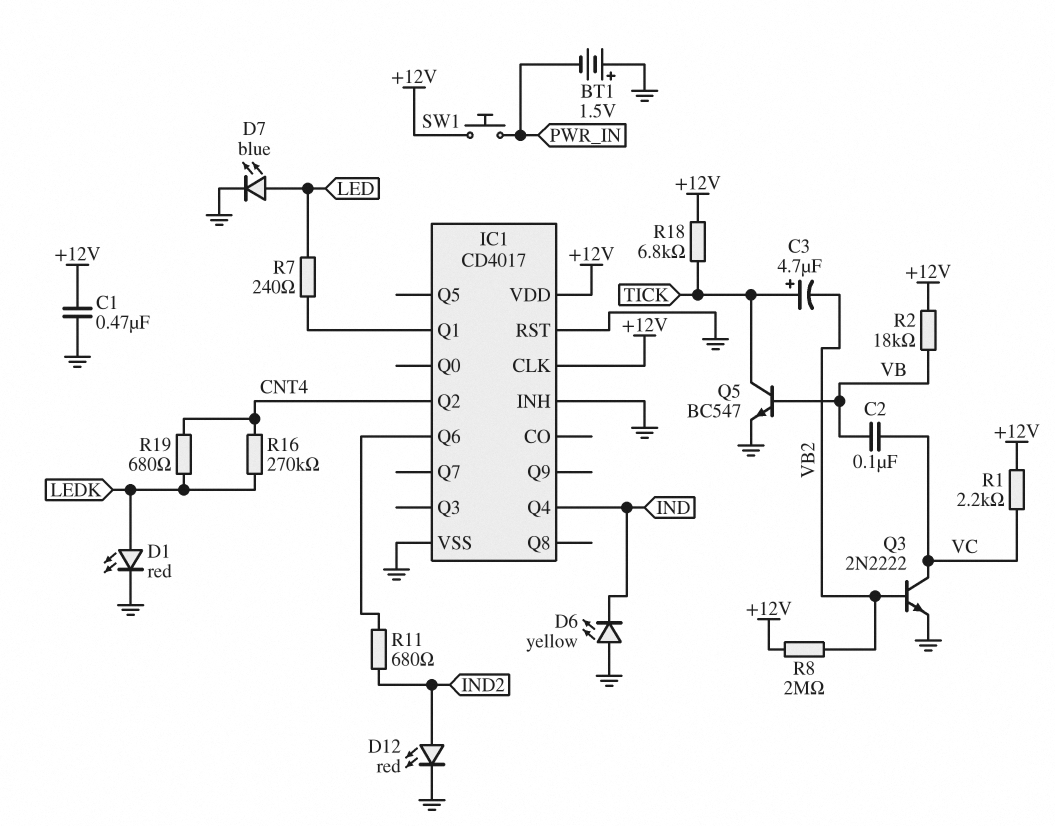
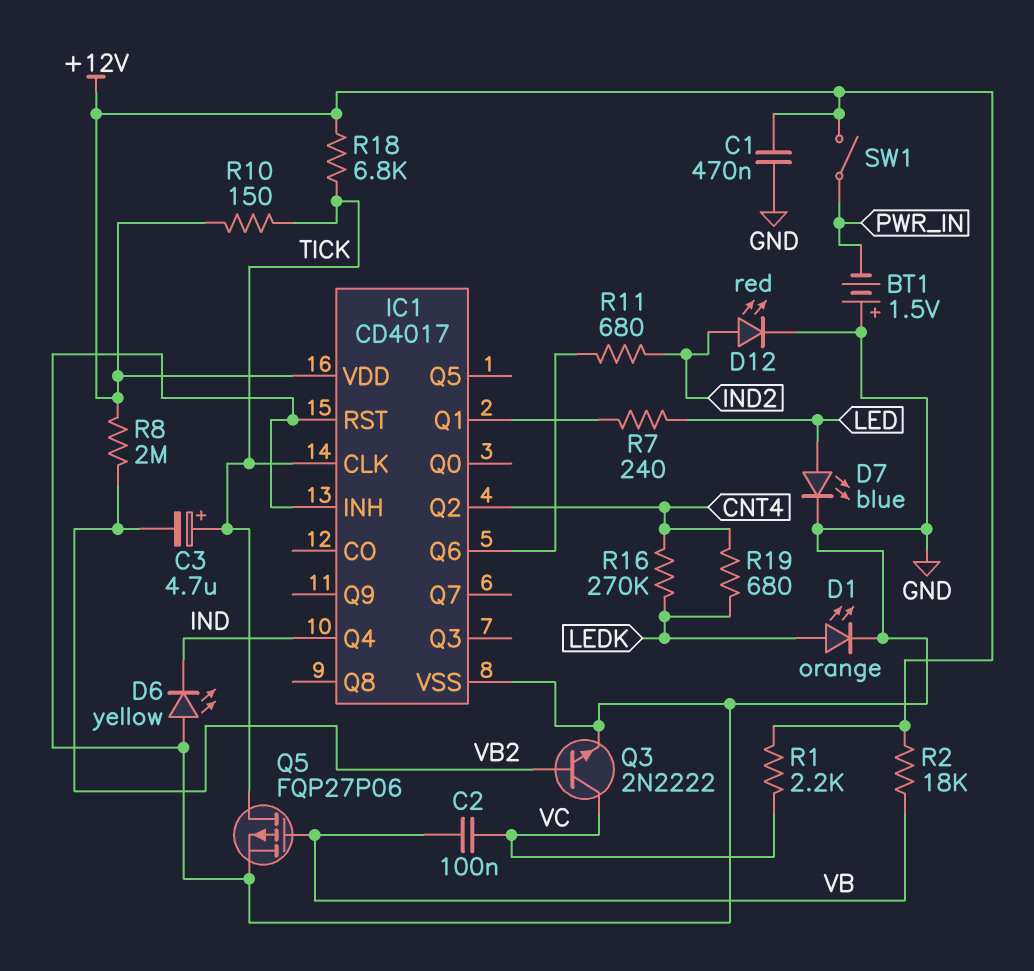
D1: LED red (A LEDK, K GND) -> LED orange (A LEDK, K GND)
IC1 pin CLK: +12V -> TICK
Q5: NPN BC547 (B VB, C TICK, E GND) -> PMOS FQP27P06 (G VB, D TICK, S GND)
R10: none -> 150 (+12V, TICK)
SW1: button (+12V, PWR_IN) -> switch (+12V, PWR_IN)

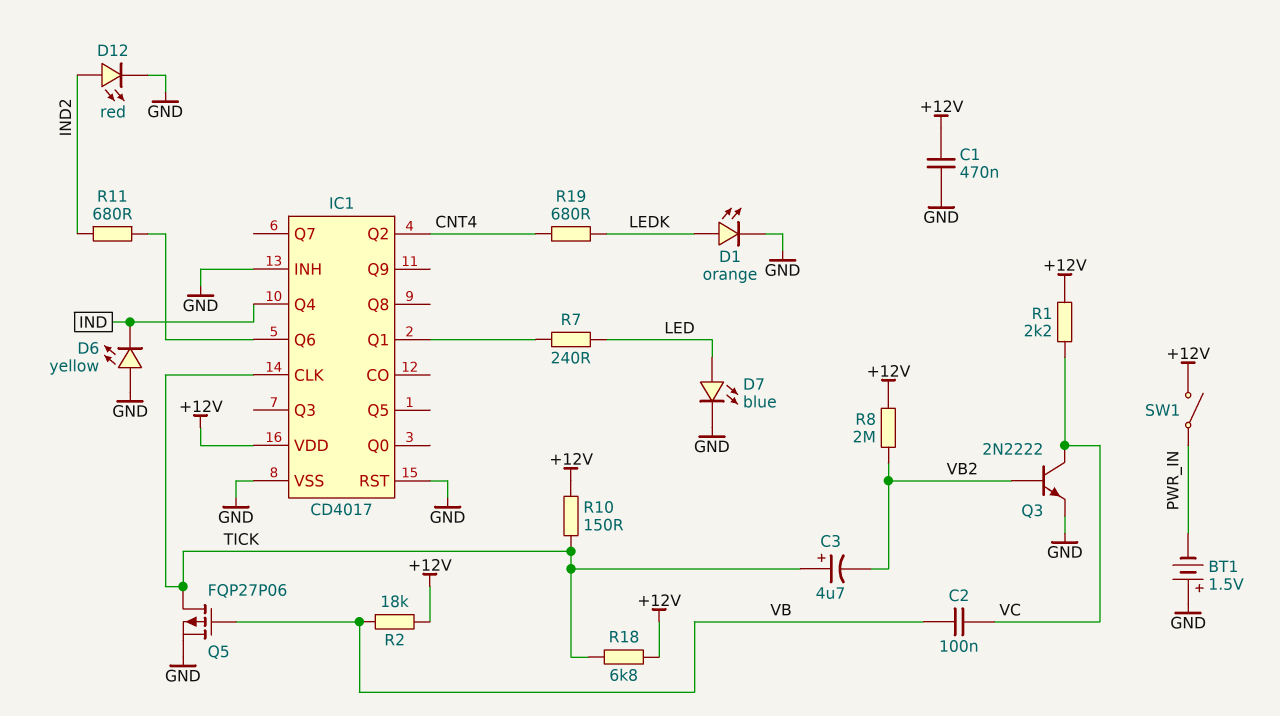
R16: 270k (CNT4, LEDK) -> none

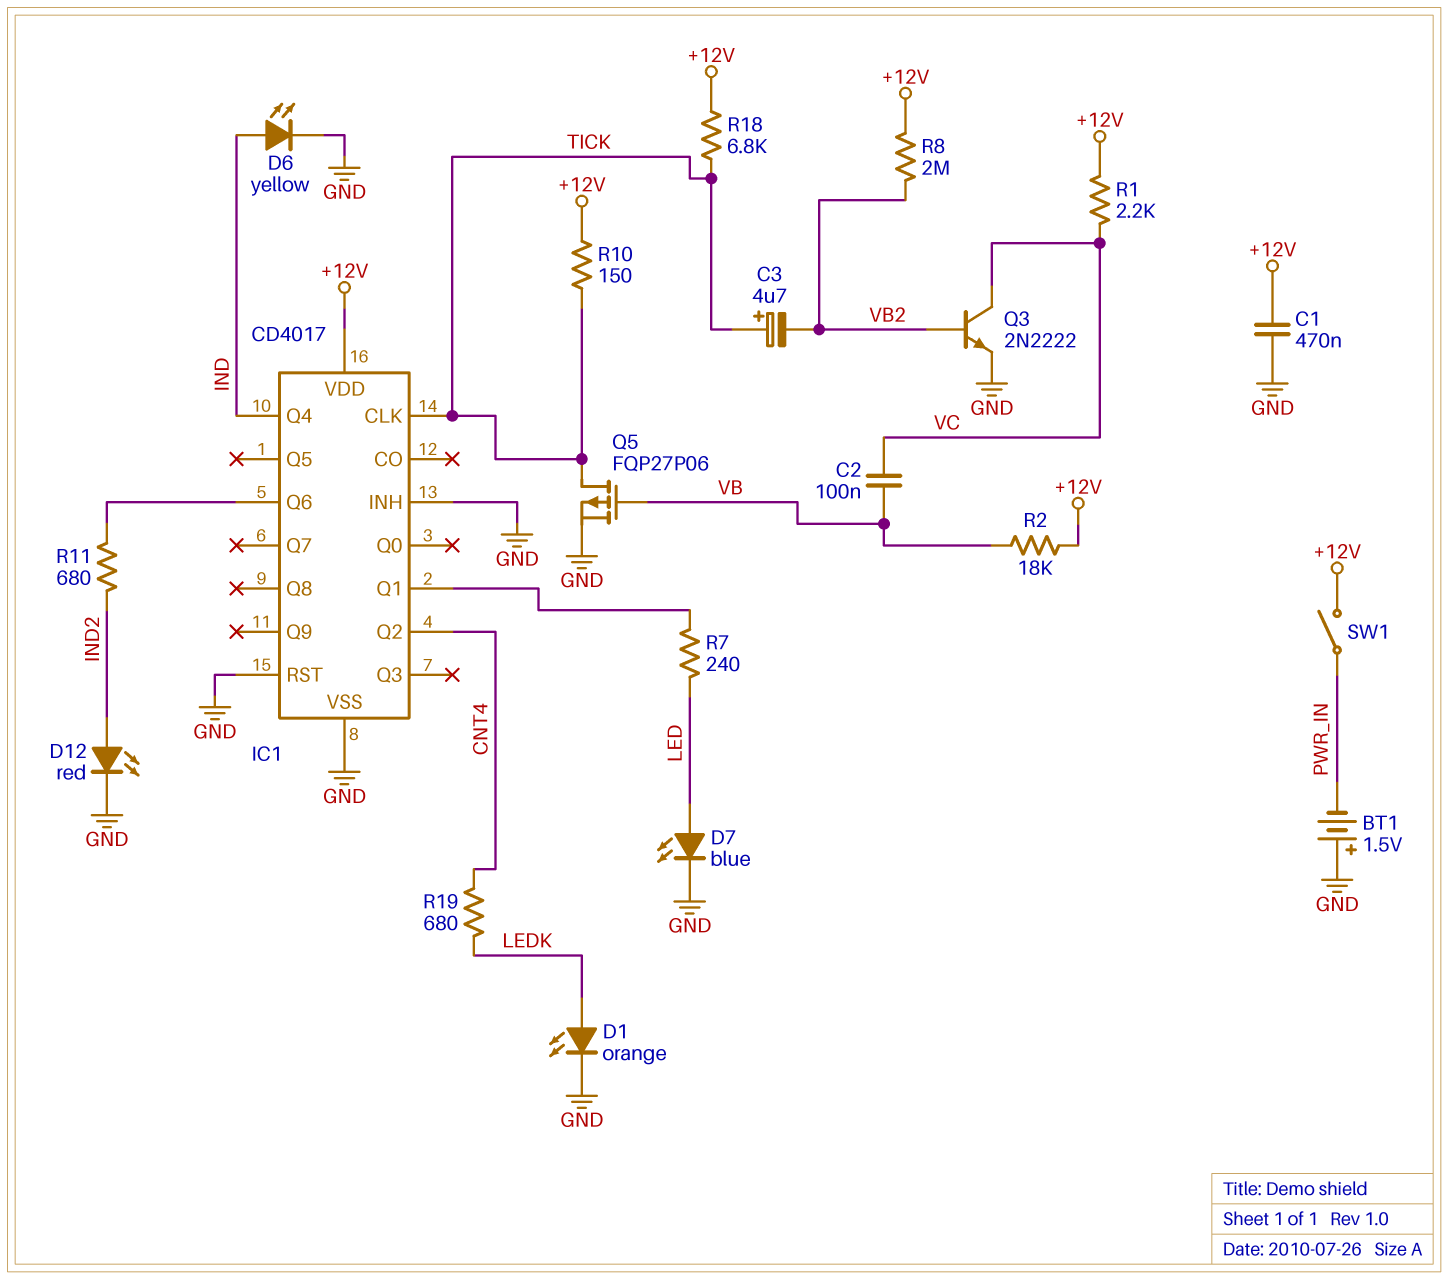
D6: LED yellow (A GND, K IND) -> LED yellow (A IND, K GND)

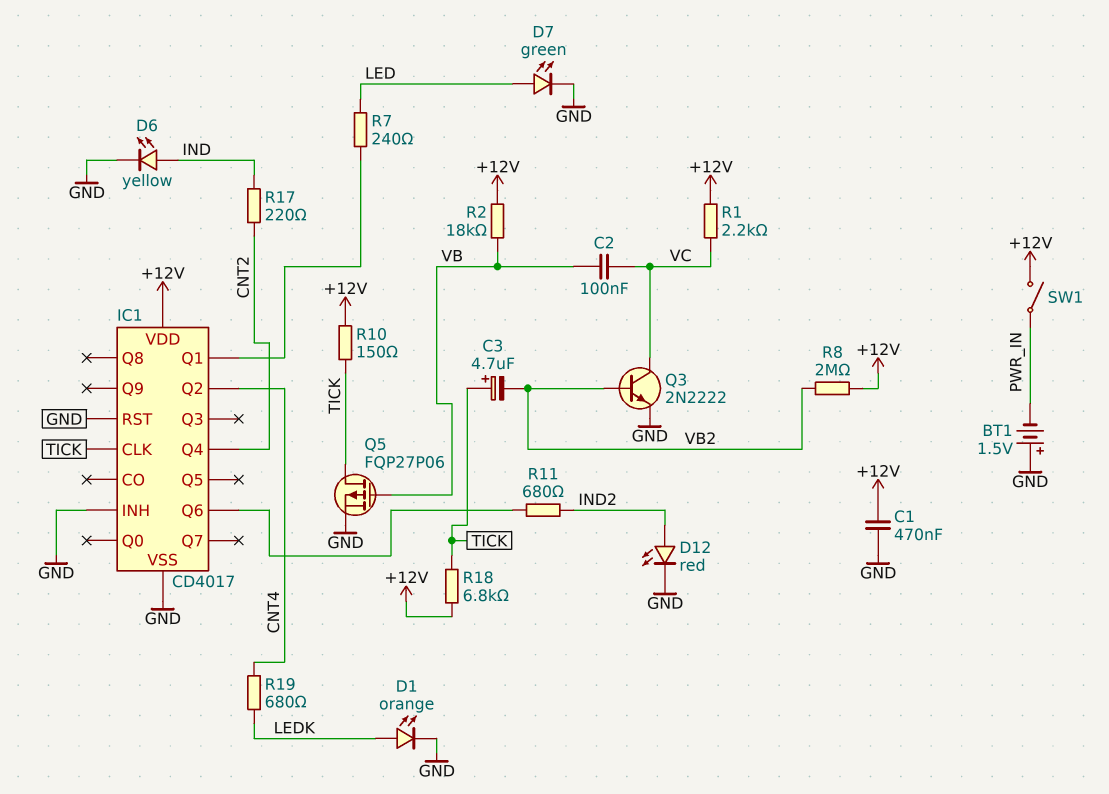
D7: LED blue (A LED, K GND) -> LED green (A LED, K GND)
IC1 pin Q4: IND -> CNT2
R17: none -> 220 (CNT2, IND)

